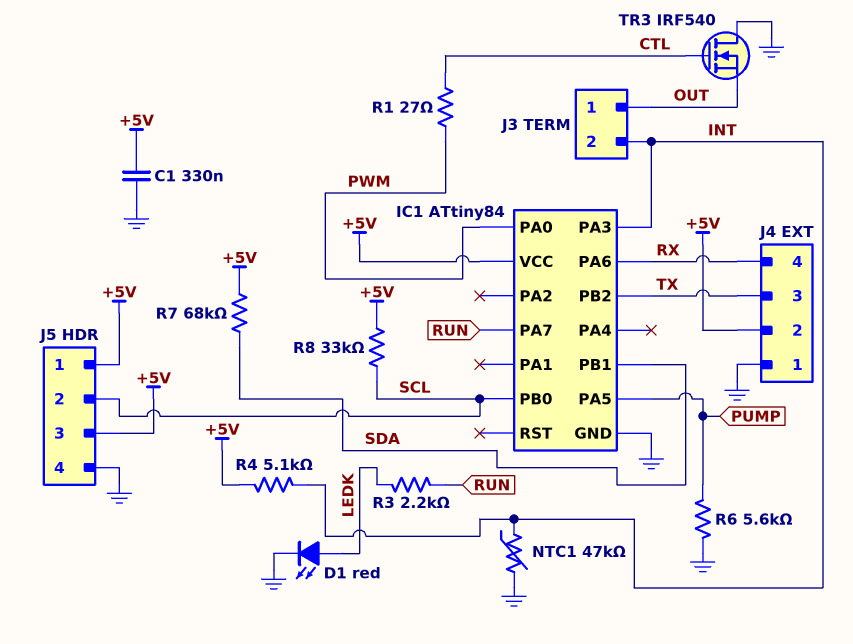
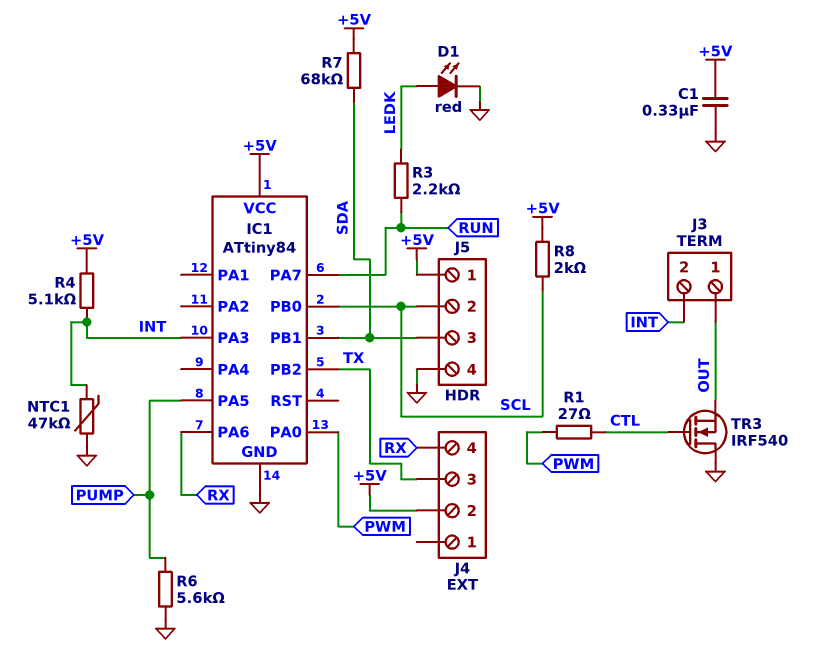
J4 pin 1: GND -> none
J5 pin 3: +5V -> SDA
R8: 33k (+5V, SCL) -> 2k (+5V, SCL)

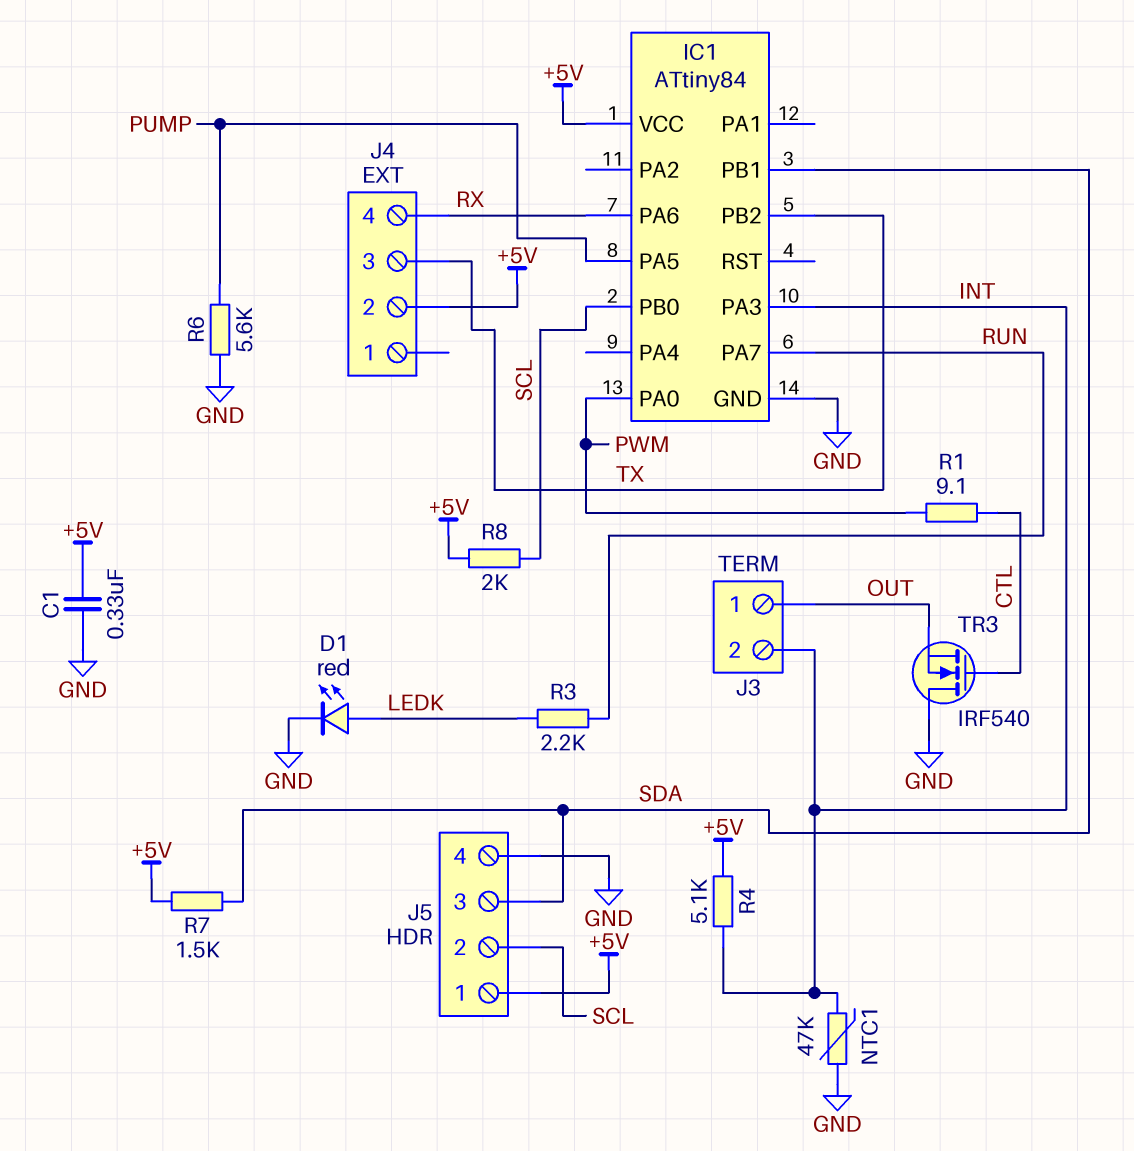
R1: 27 (CTL, PWM) -> 9.1 (CTL, PWM)
R7: 68k (+5V, SDA) -> 1.5k (+5V, SDA)

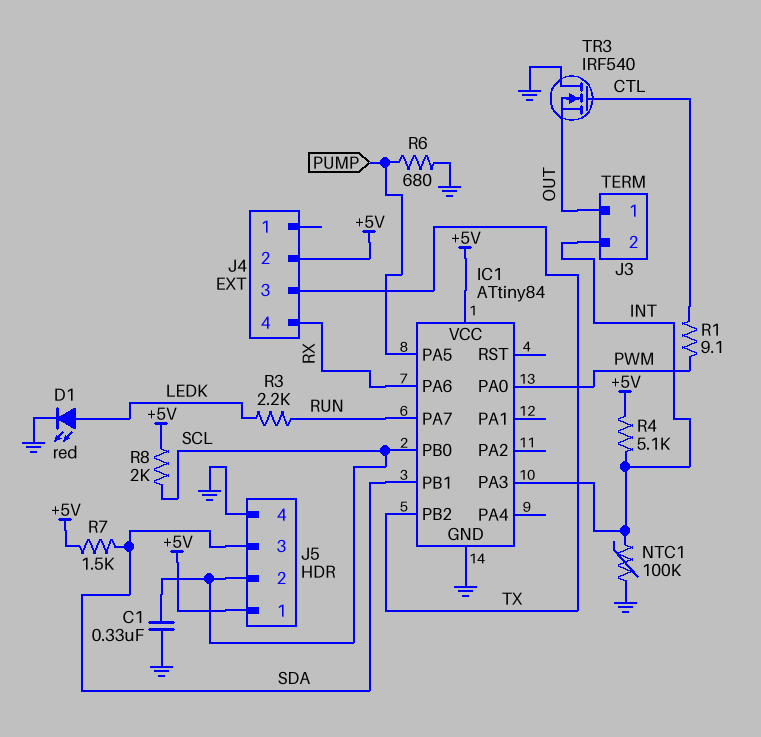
C1: 330nF (+5V, GND) -> 330nF (GND, SCL)
NTC1: 47k (GND, INT) -> 100k (GND, INT)
R6: 5.6k (GND, PUMP) -> 680 (GND, PUMP)

